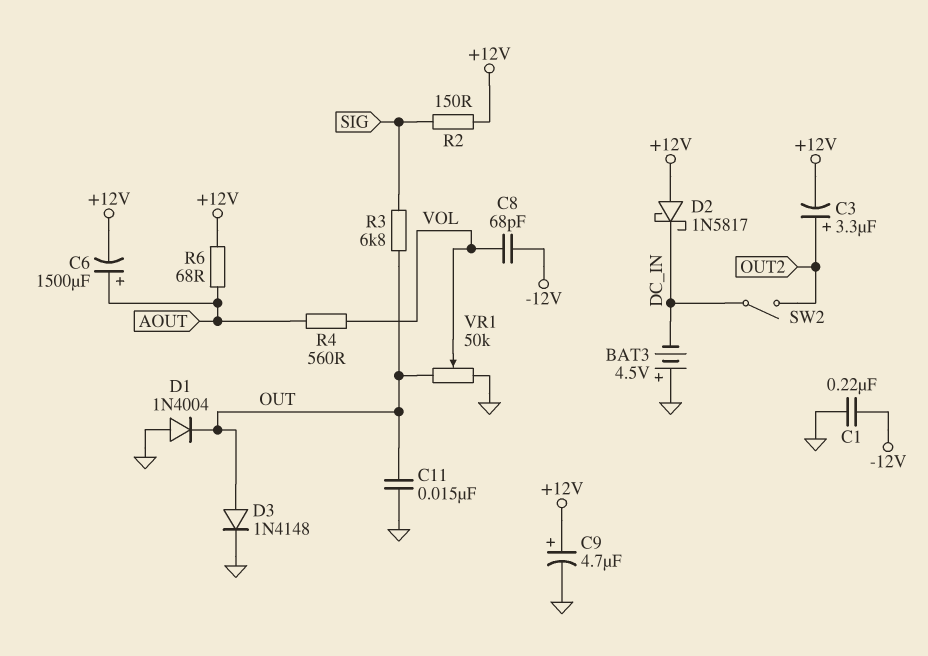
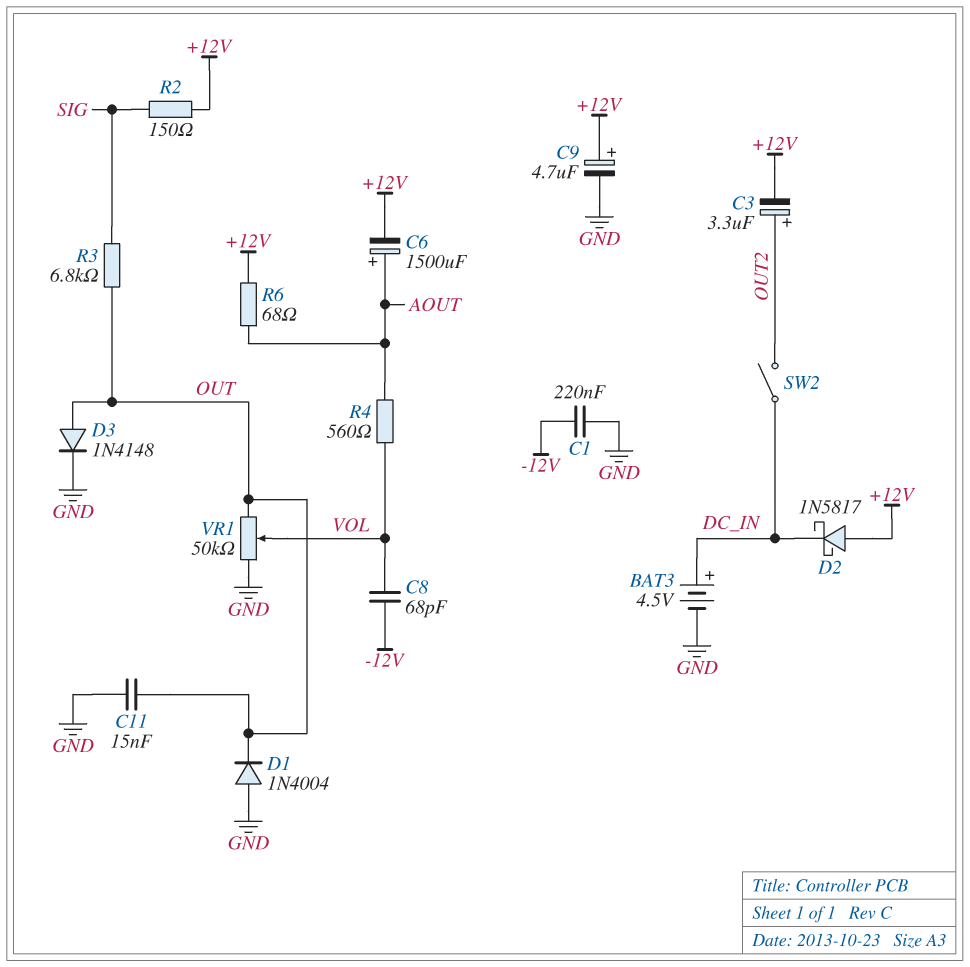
BAT3: 4.5V (plus GND, minus DC_IN) -> 4.5V (plus DC_IN, minus GND)

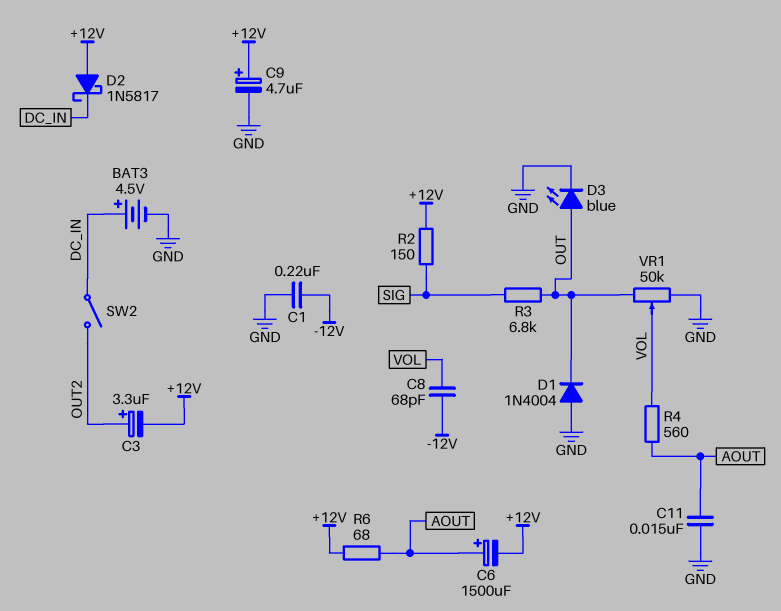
C11: 15nF (GND, OUT) -> 15nF (AOUT, GND)
D3: diode 1N4148 (A OUT, K GND) -> LED blue (A OUT, K GND)

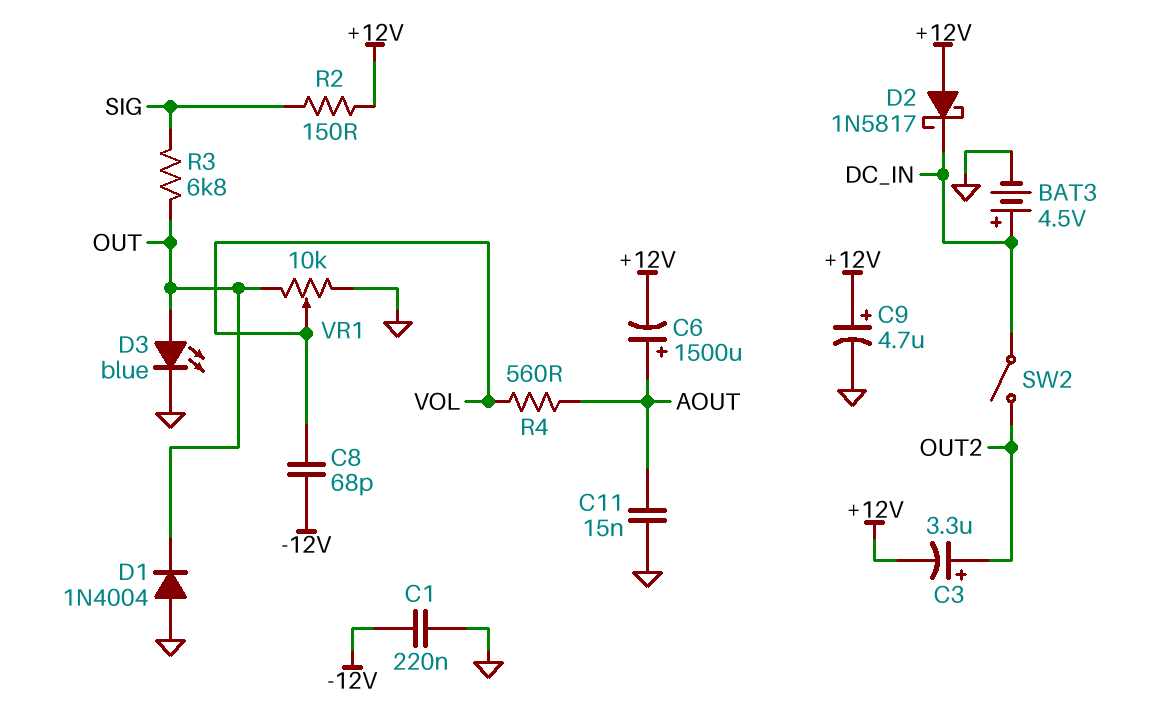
R6: 68 (+12V, AOUT) -> none
VR1: 50k (GND, OUT, wiper VOL) -> 10k (GND, OUT, wiper VOL)

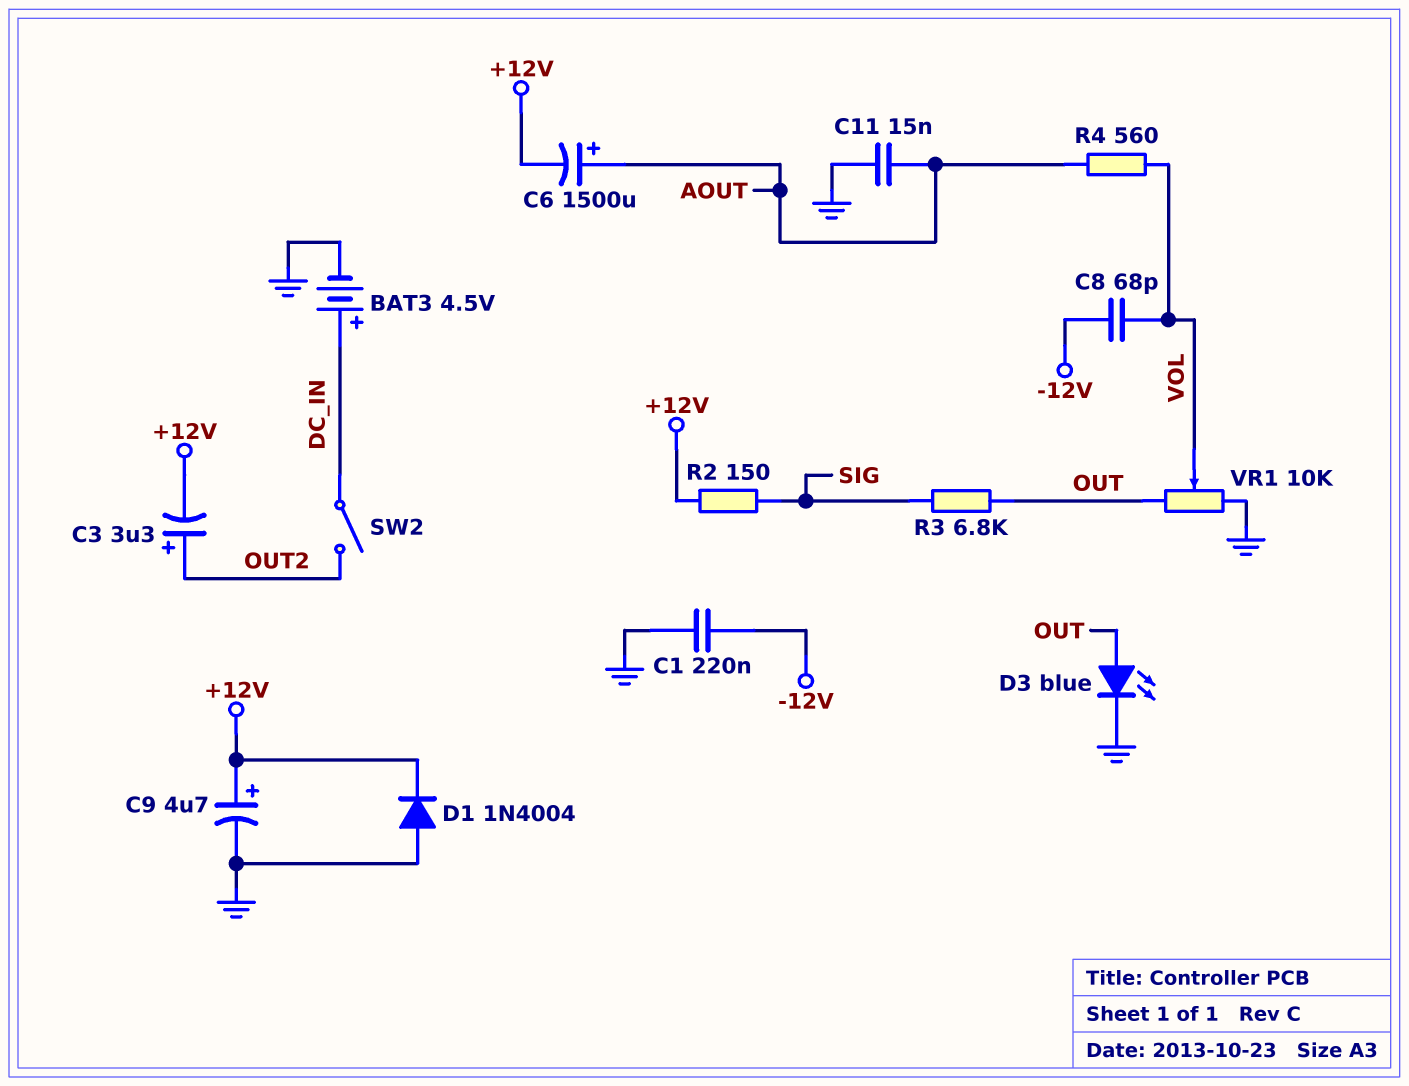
D1: diode 1N4004 (A GND, K OUT) -> diode 1N4004 (A GND, K +12V)
D2: schottky 1N5817 (A +12V, K DC_IN) -> none

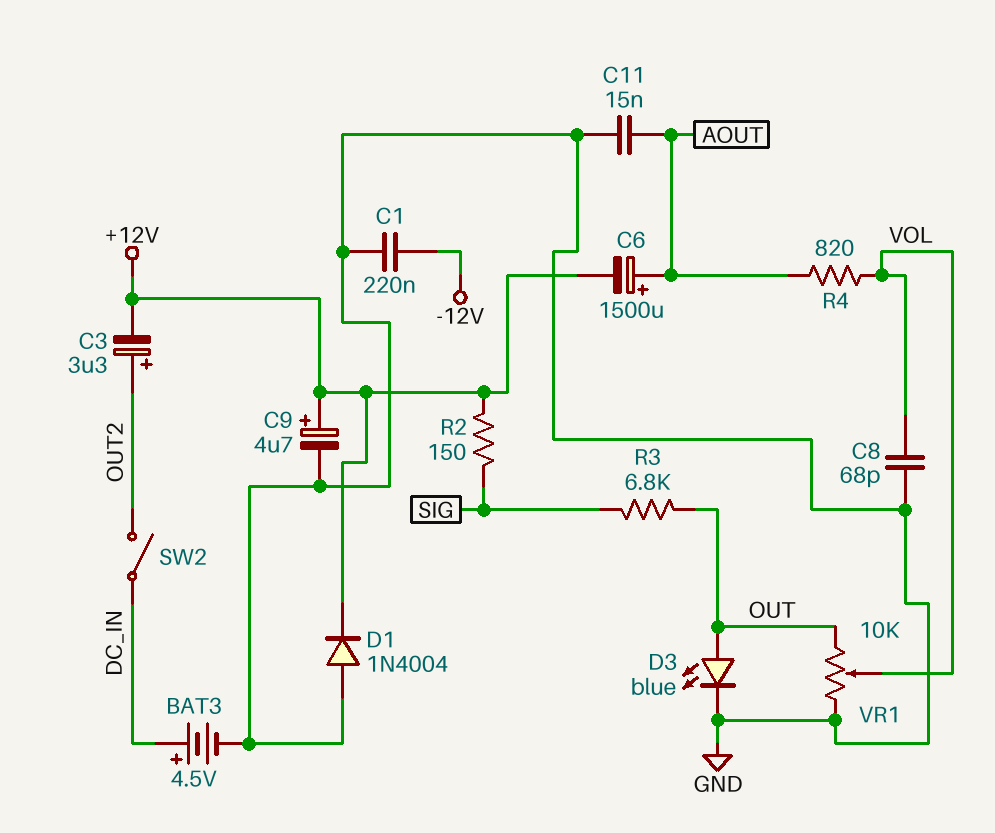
C8: 68pF (-12V, VOL) -> 68pF (GND, VOL)
R4: 560 (AOUT, VOL) -> 820 (AOUT, VOL)

